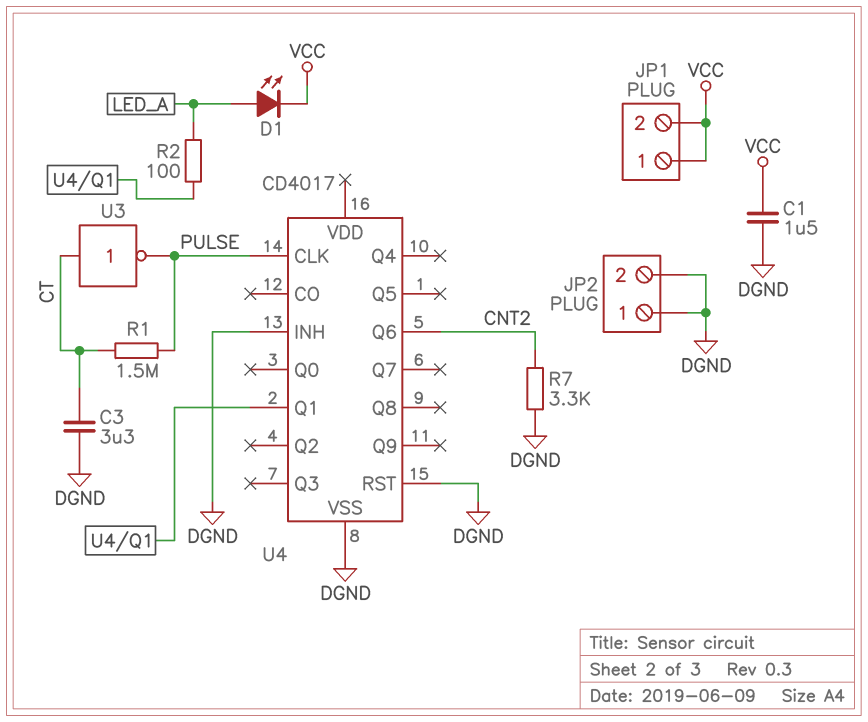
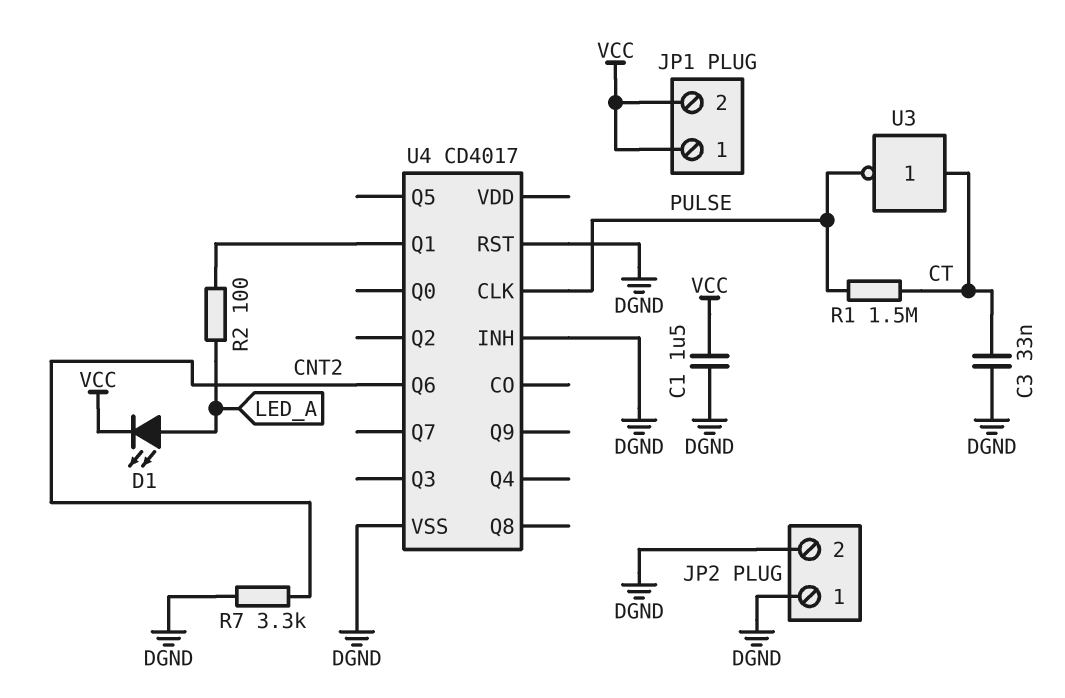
C3: 3.3uF (CT, DGND) -> 33nF (CT, DGND)

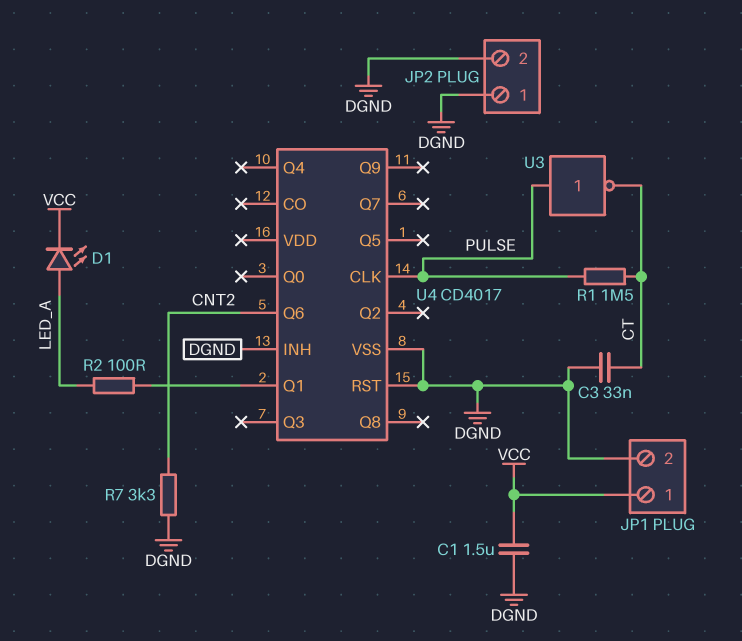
JP1 pin 2: VCC -> DGND
U3: NOT (in CT, out PULSE) -> NOT (in PULSE, out CT)

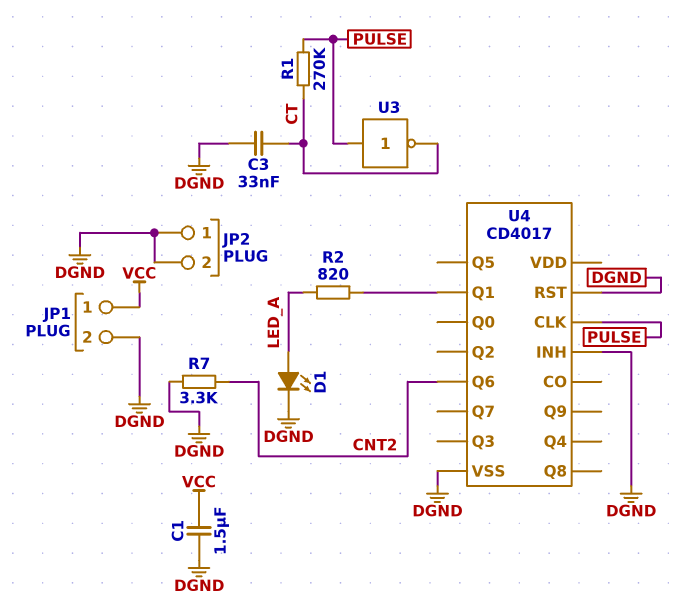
D1: LED (A LED_A, K VCC) -> LED (A LED_A, K DGND)
R1: 1.5M (CT, PULSE) -> 270k (CT, PULSE)
R2: 100 (LED_A, U4/Q1) -> 820 (LED_A, U4/Q1)

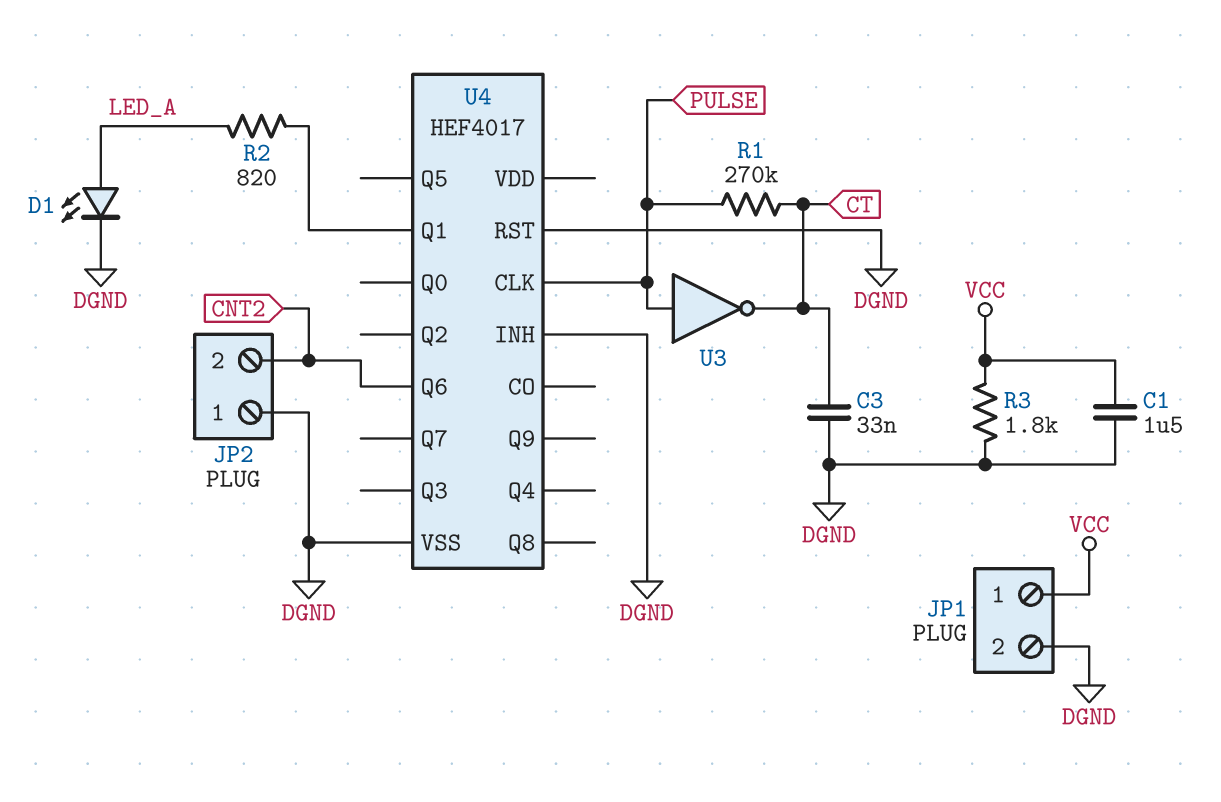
JP2 pin 2: DGND -> CNT2
R3: none -> 1.8k (DGND, VCC)
R7: 3.3k (CNT2, DGND) -> none
U4: CD4017 -> HEF4017

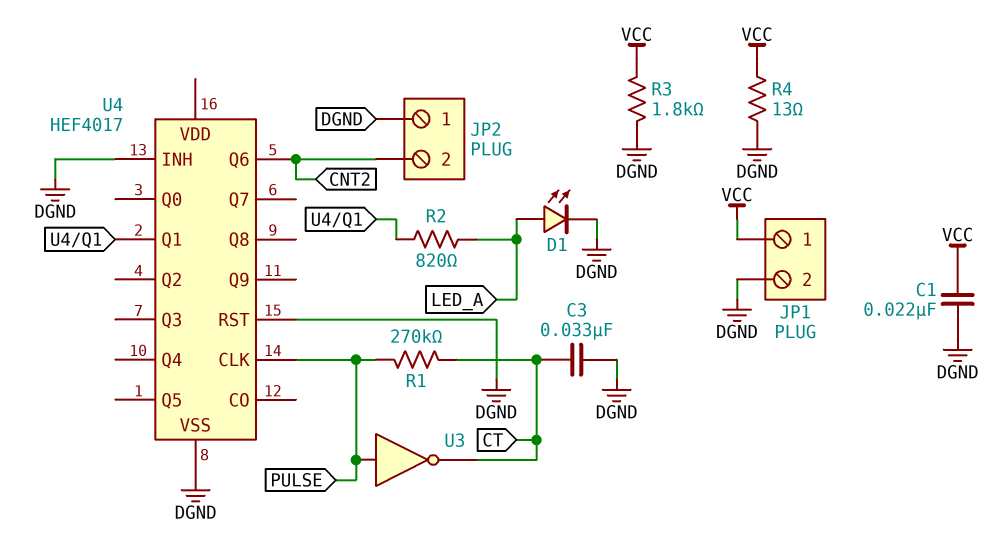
C1: 1.5uF (DGND, VCC) -> 22nF (DGND, VCC)
R4: none -> 13 (DGND, VCC)

